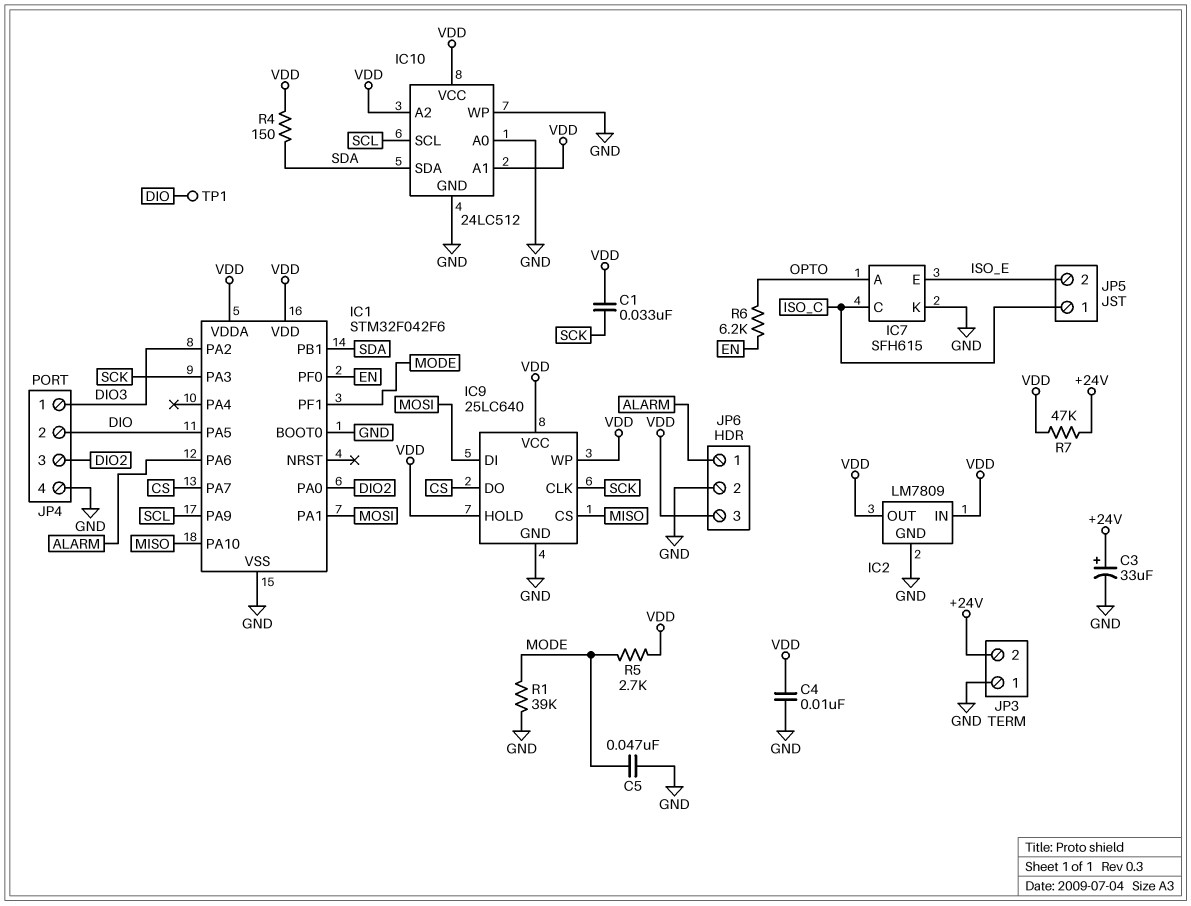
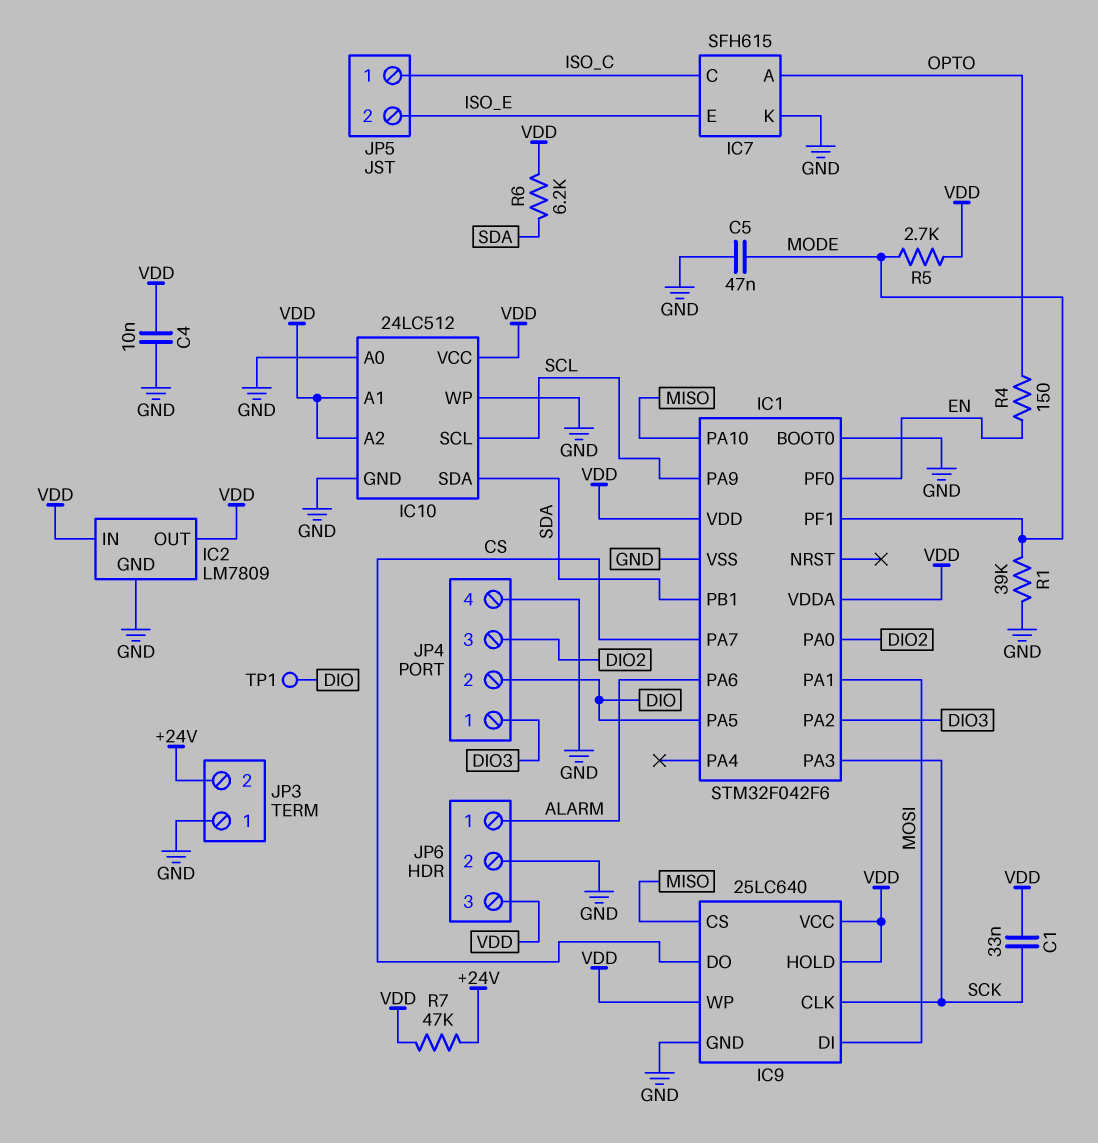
C3: 33uF (plus +24V, minus GND) -> none
R4: 150 (SDA, VDD) -> 150 (EN, OPTO)
R6: 6.2k (EN, OPTO) -> 6.2k (SDA, VDD)

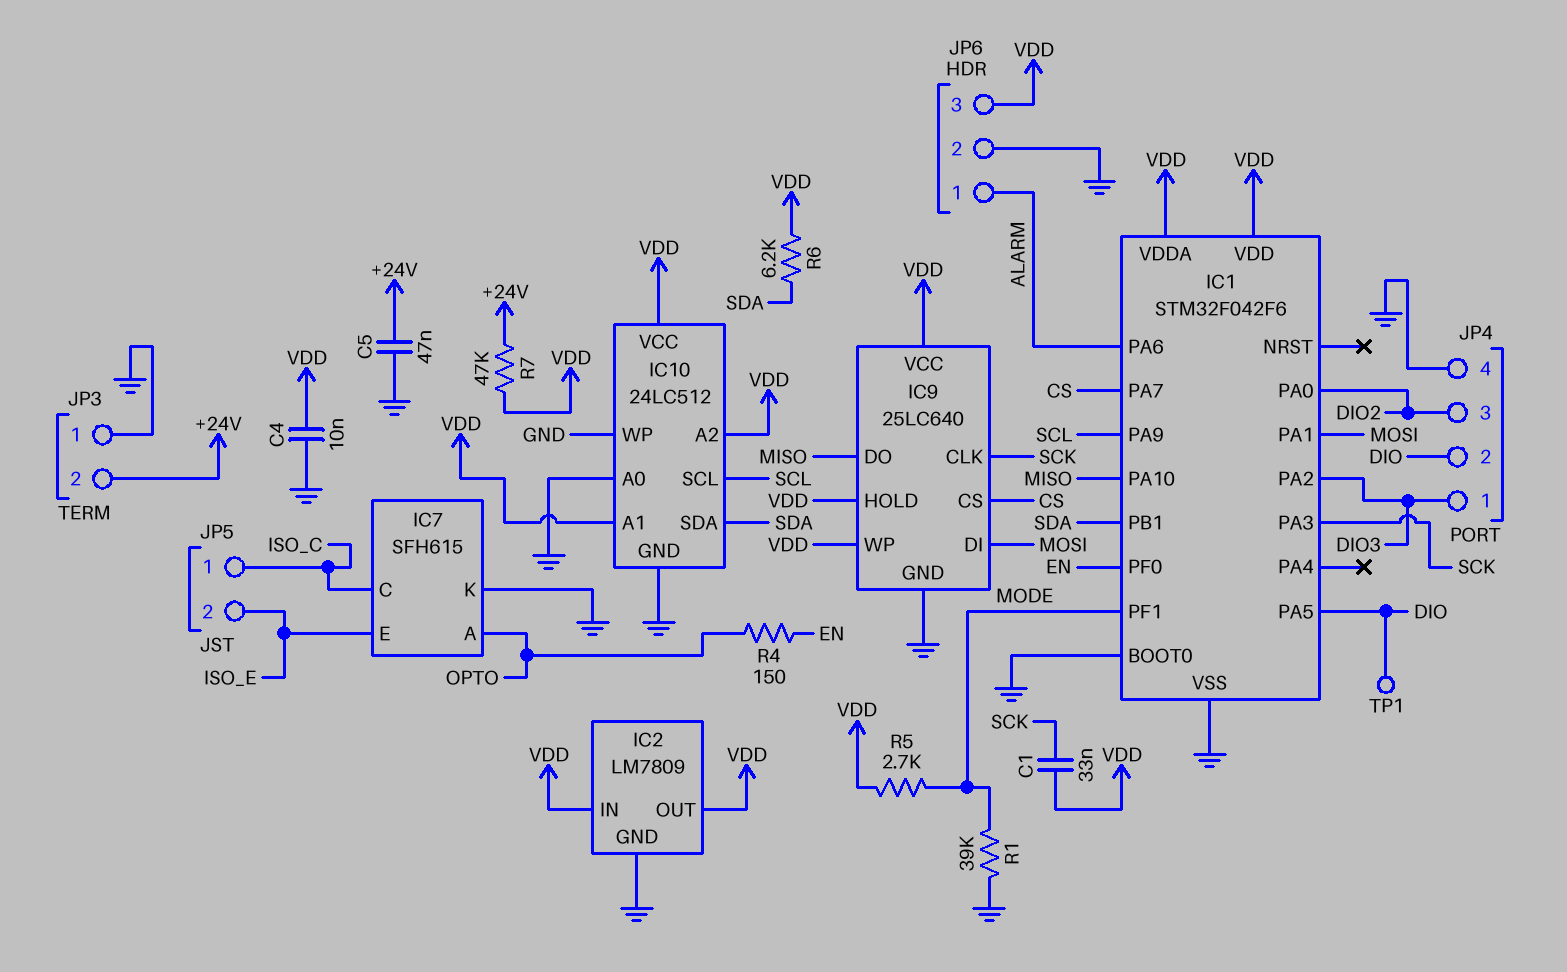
C5: 47nF (GND, MODE) -> 47nF (+24V, GND)
IC9 pin CS: MISO -> CS
IC9 pin DO: CS -> MISO

